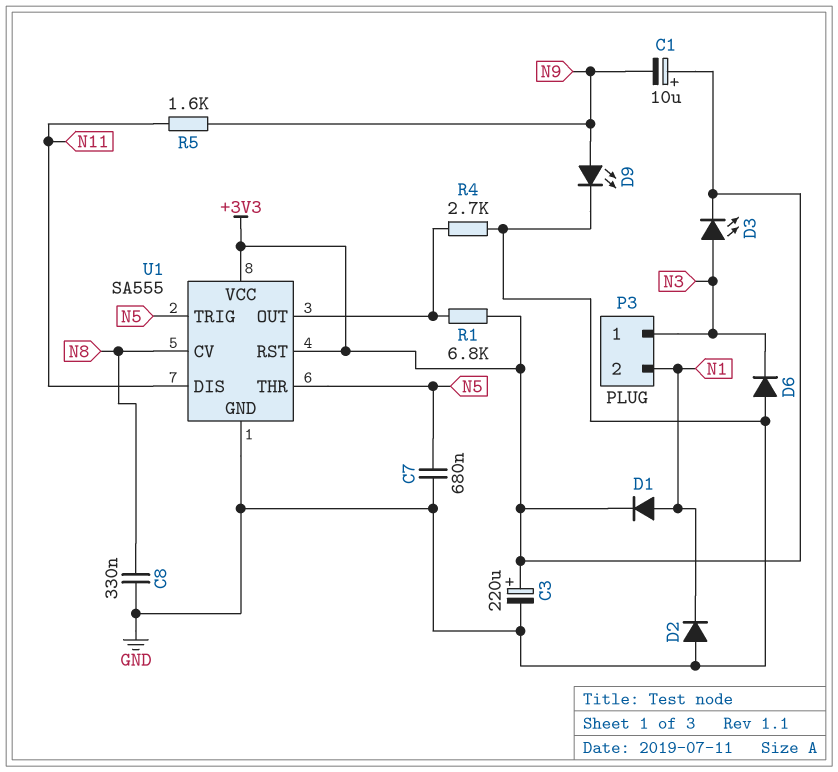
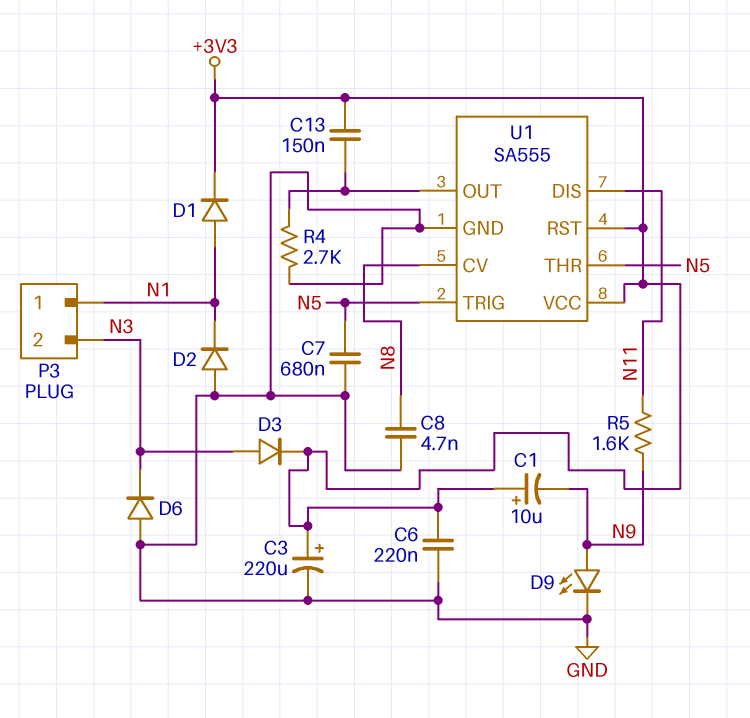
C6: none -> 220nF (+3V3, GND)
C8: 330nF (GND, N8) -> 4.7nF (GND, N8)
C13: none -> 150nF (+3V3, U1/OUT)
D3: LED (A N3, K +3V3) -> diode (A N3, K +3V3)
P3 pin 1: N3 -> N1
P3 pin 2: N1 -> N3
R1: 6.8k (+3V3, U1/OUT) -> none

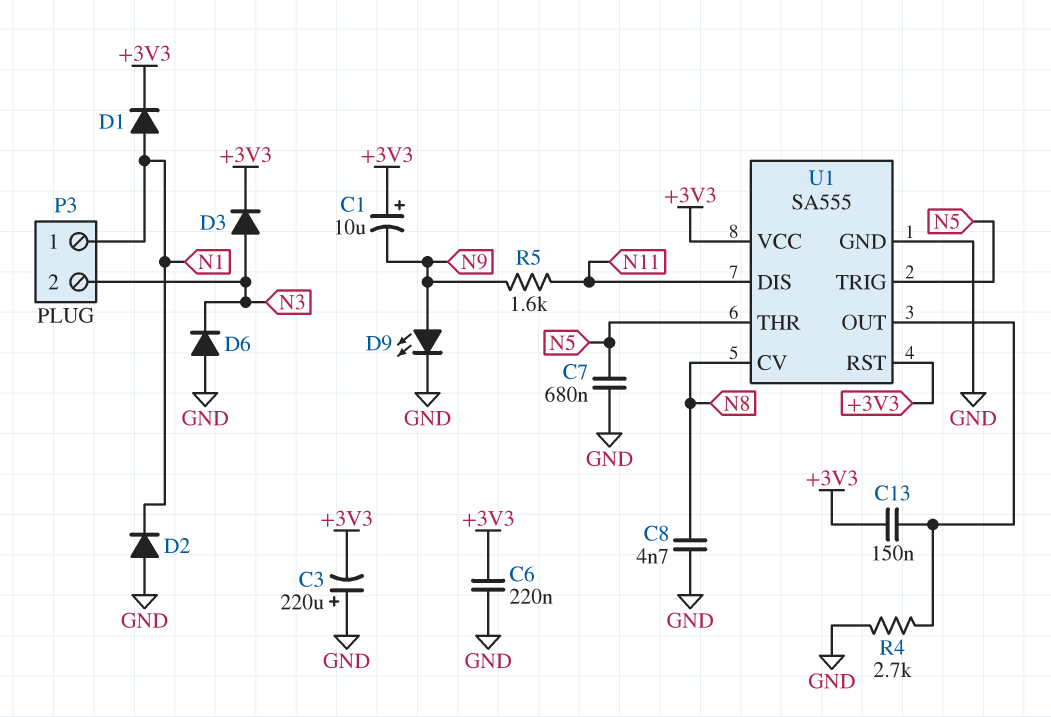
C3: 220uF (plus +3V3, minus GND) -> 220uF (plus GND, minus +3V3)

